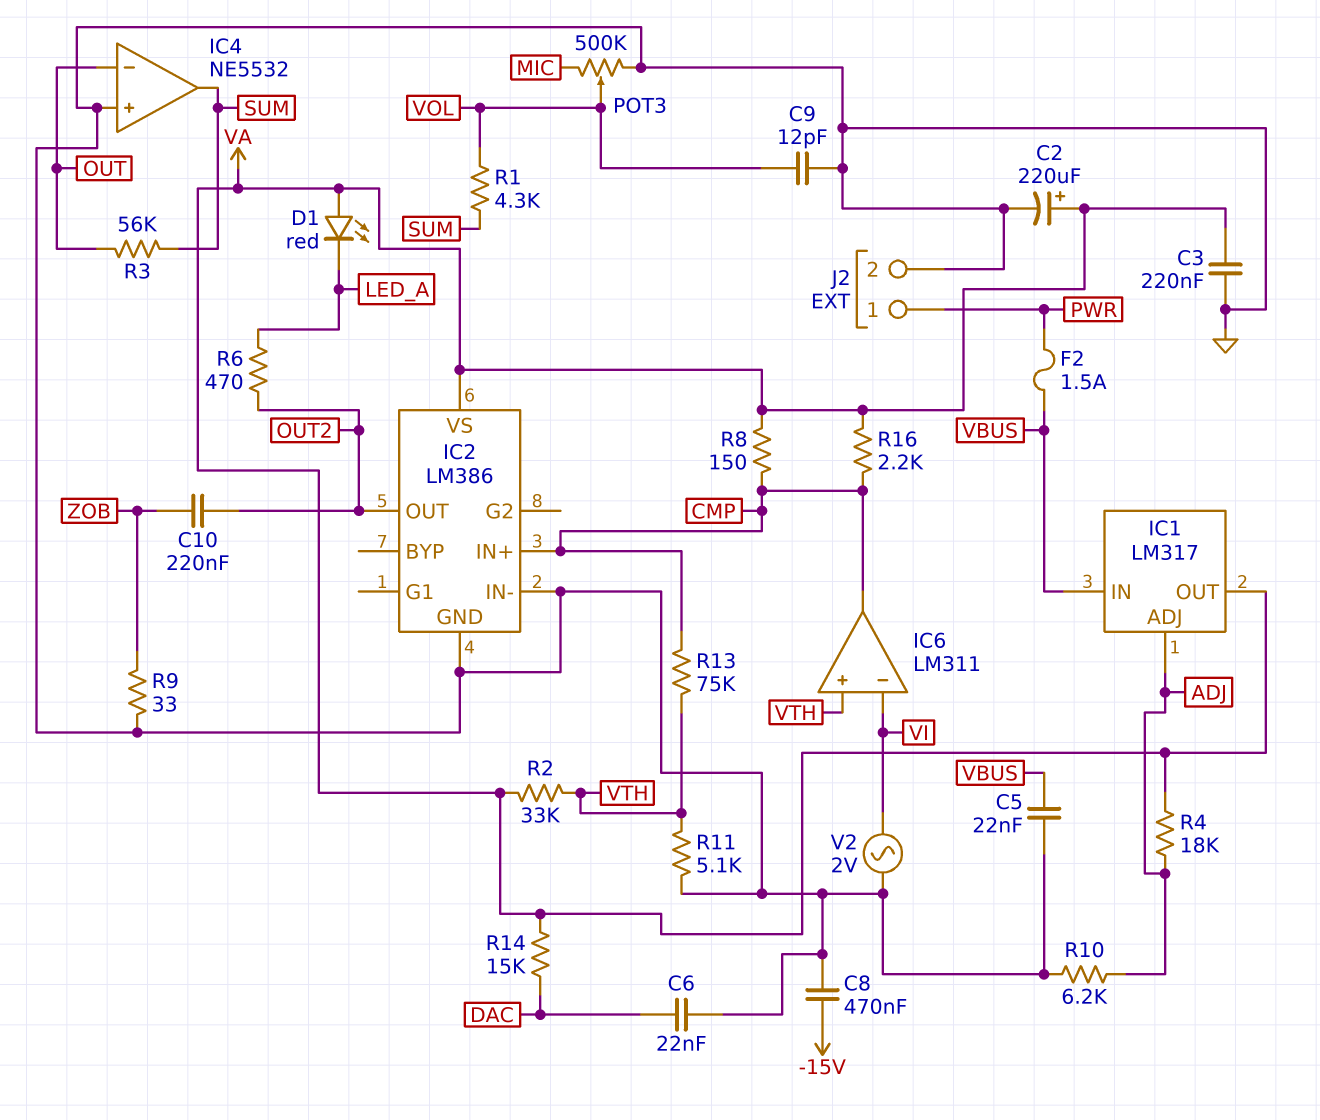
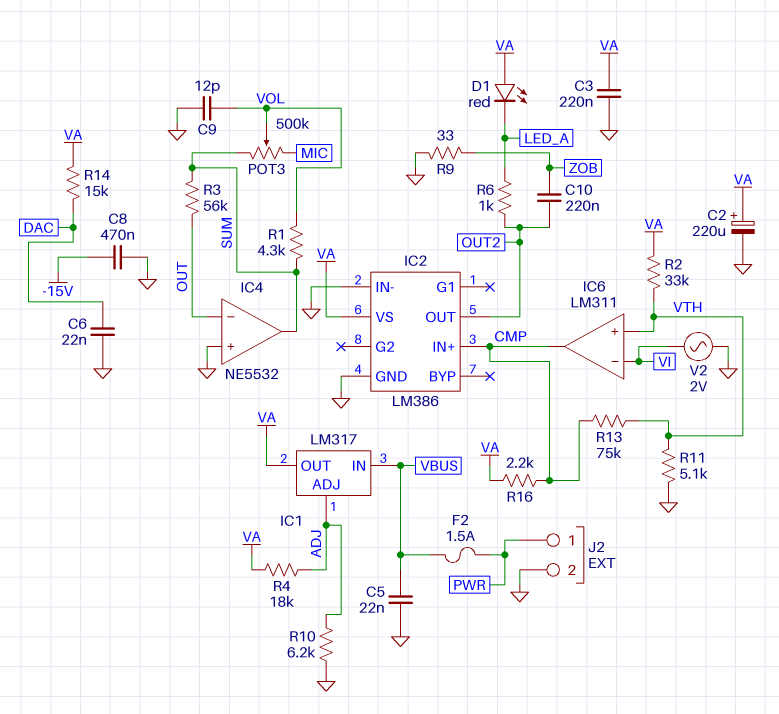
POT3: 500k (GND, MIC, wiper VOL) -> 500k (MIC, SUM, wiper VOL)
R6: 470 (LED_A, OUT2) -> 1k (LED_A, OUT2)
R8: 150 (CMP, VA) -> none

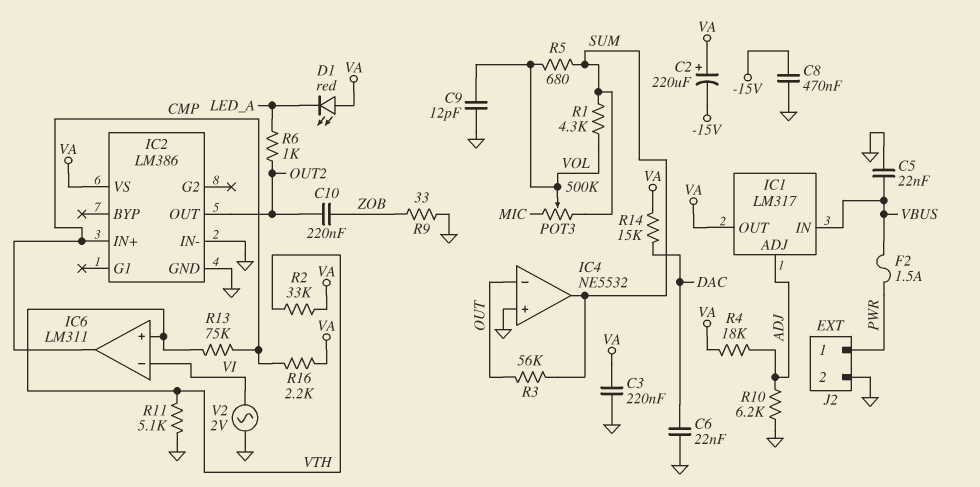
C2: 220uF (plus VA, minus GND) -> 220uF (plus VA, minus -15V)
R5: none -> 680 (SUM, VOL)

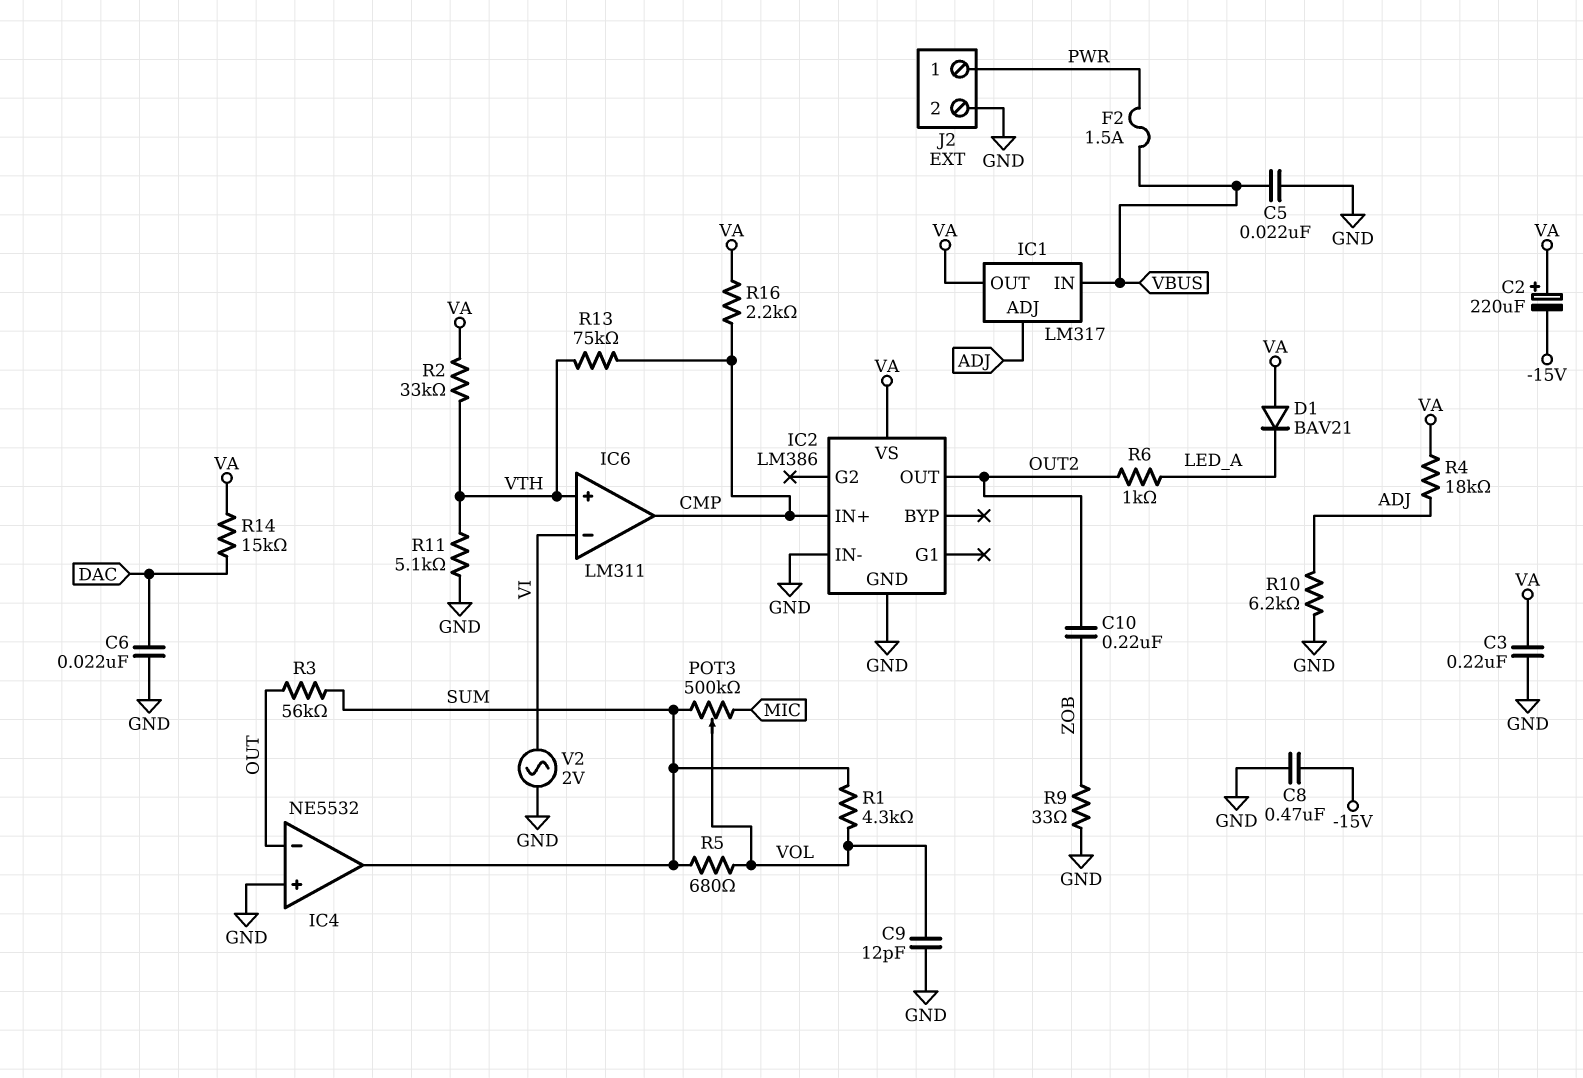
D1: LED red (A VA, K LED_A) -> diode BAV21 (A VA, K LED_A)

